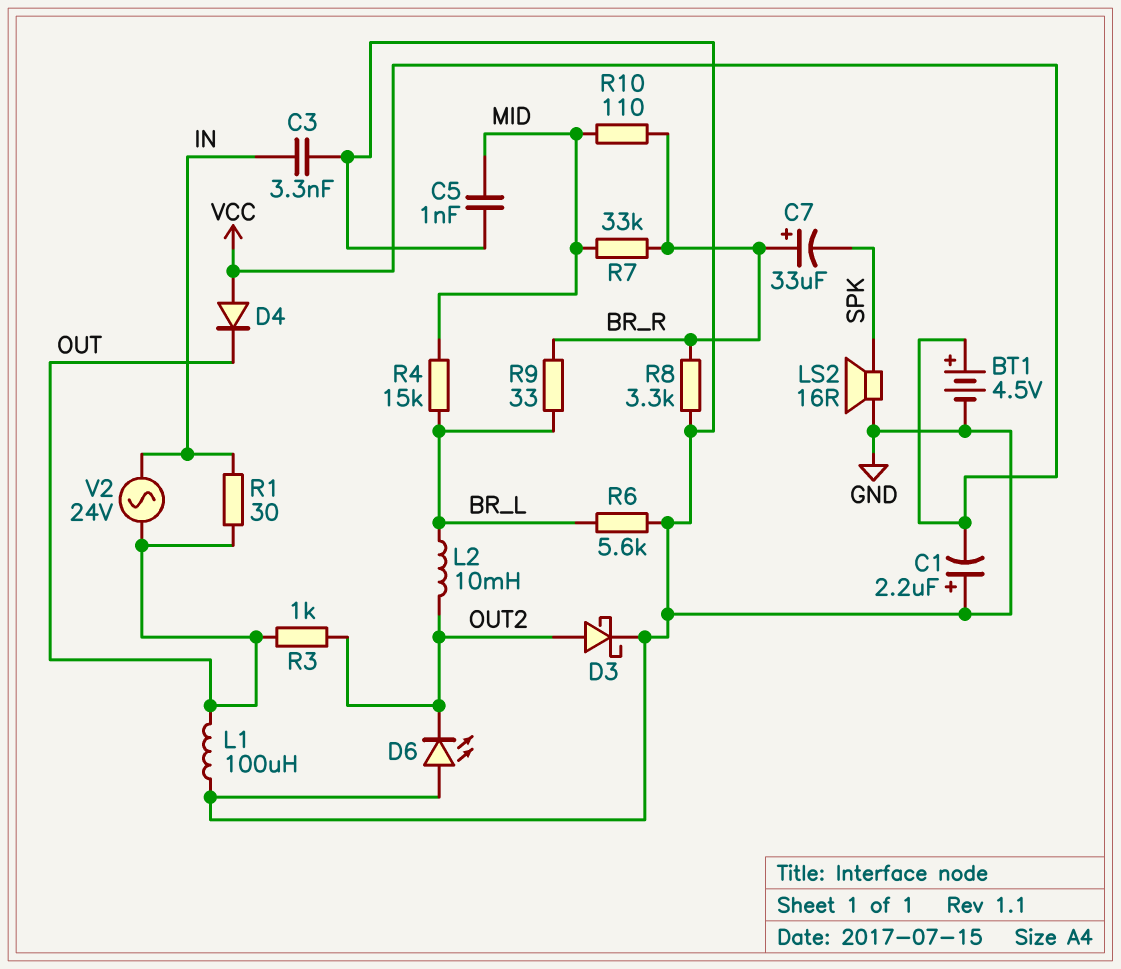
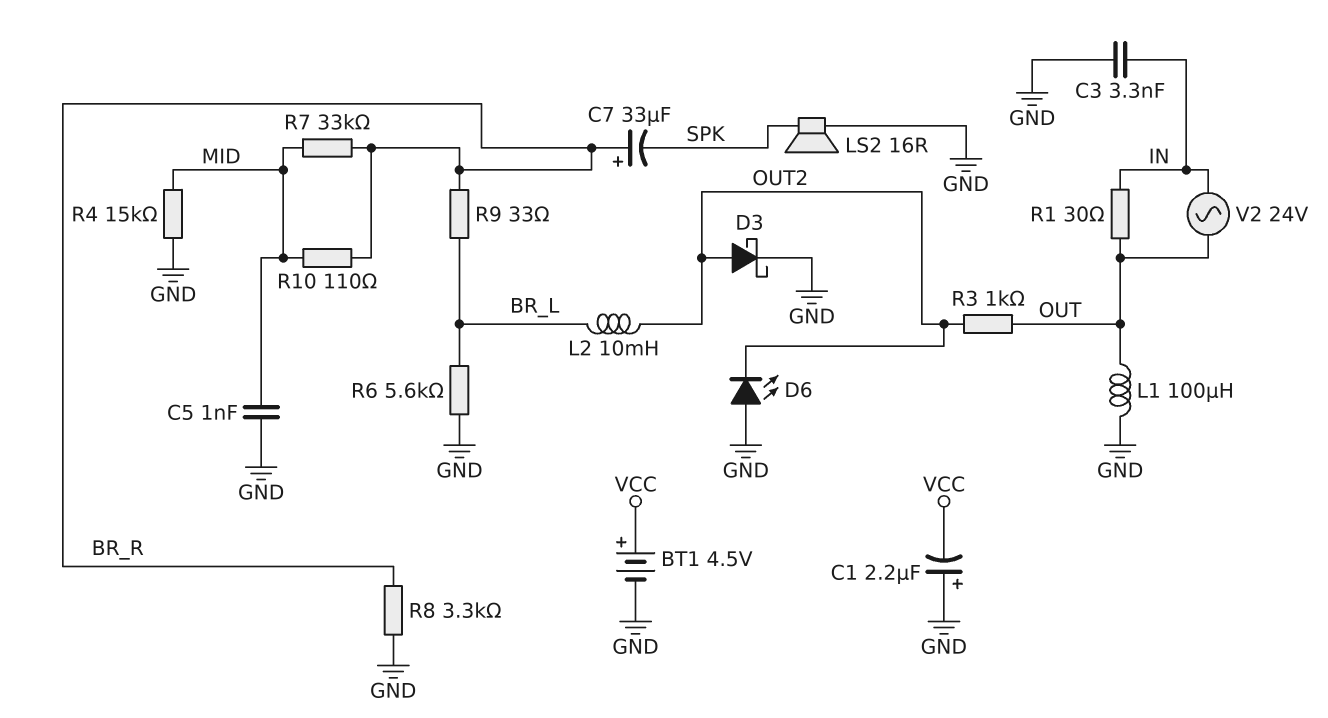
D4: diode (A VCC, K OUT) -> none
R4: 15k (BR_L, MID) -> 15k (GND, MID)

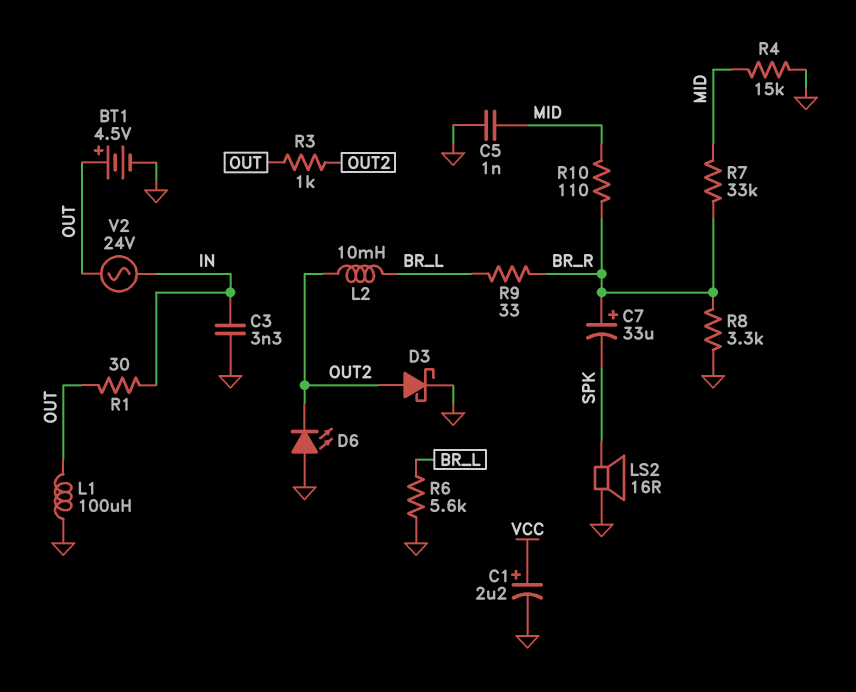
BT1: 4.5V (plus VCC, minus GND) -> 4.5V (plus OUT, minus GND)
C1: 2.2uF (plus GND, minus VCC) -> 2.2uF (plus VCC, minus GND)

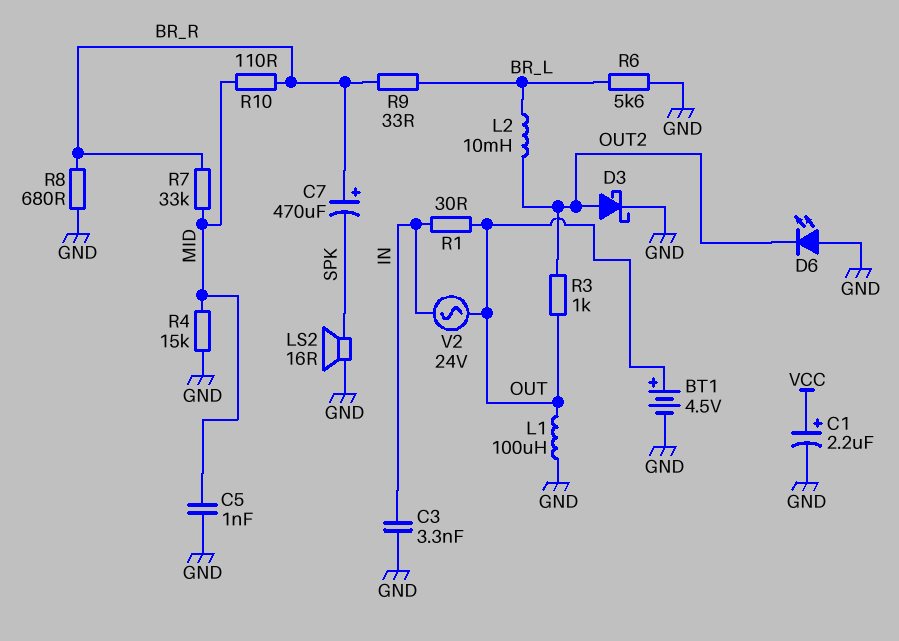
C7: 33uF (plus BR_R, minus SPK) -> 470uF (plus BR_R, minus SPK)
R8: 3.3k (BR_R, GND) -> 680 (BR_R, GND)

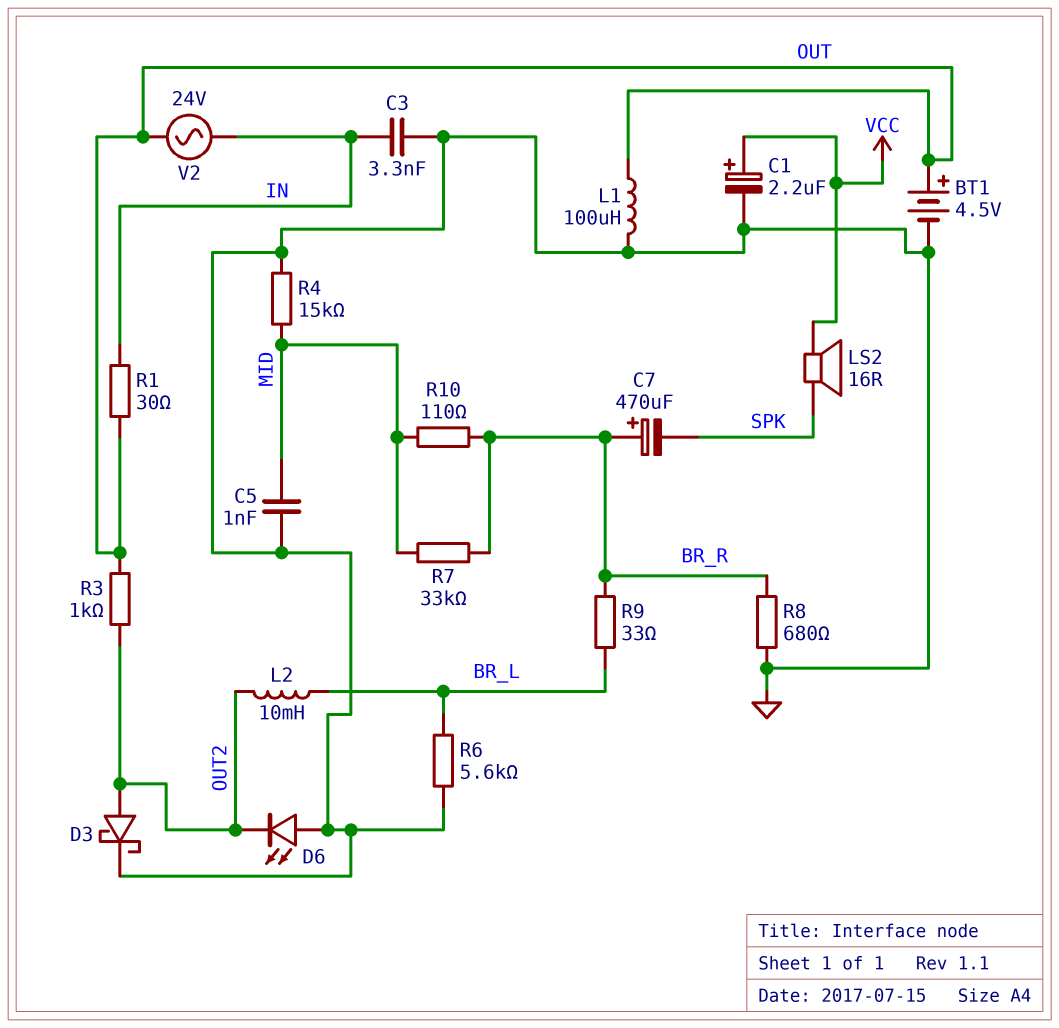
LS2: speaker 16R (GND, SPK) -> speaker 16R (SPK, VCC)

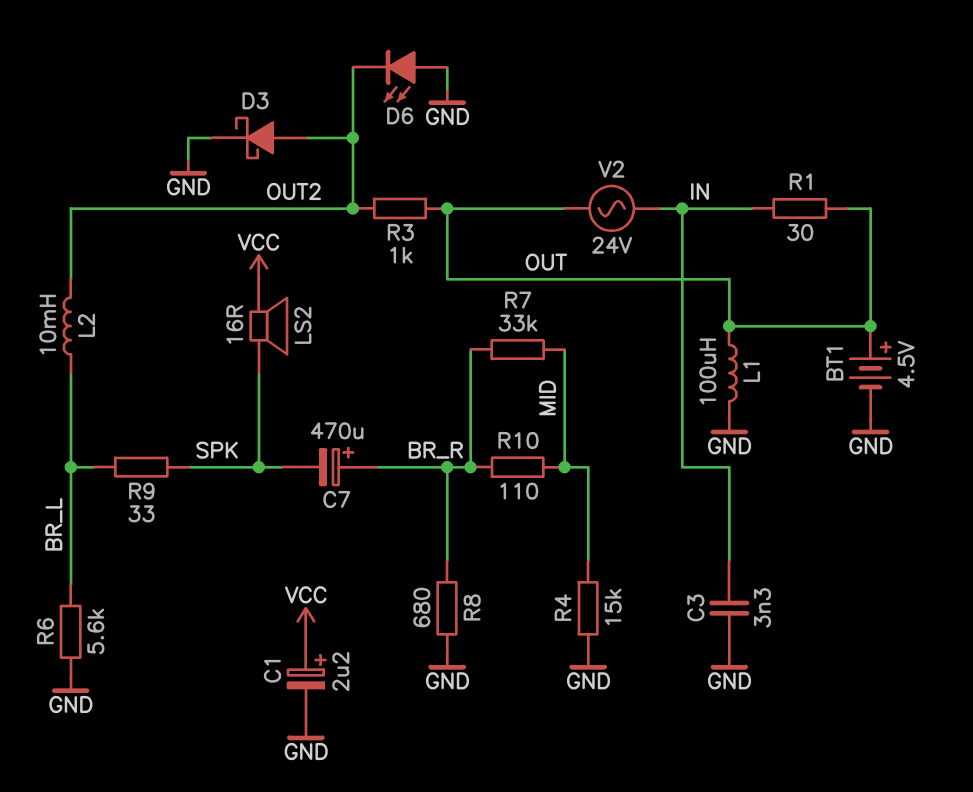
C5: 1nF (GND, MID) -> none
R9: 33 (BR_L, BR_R) -> 33 (BR_L, SPK)

